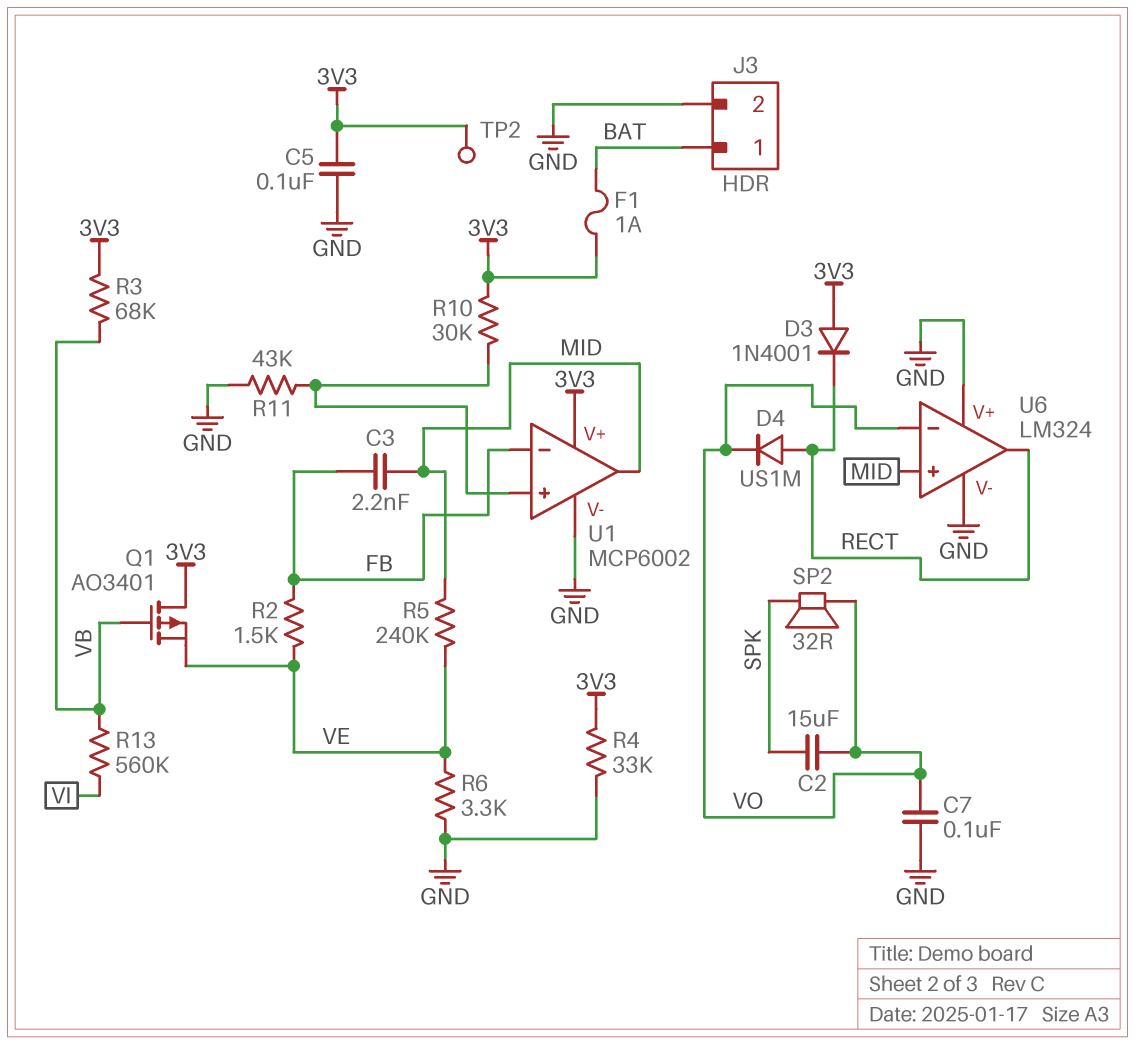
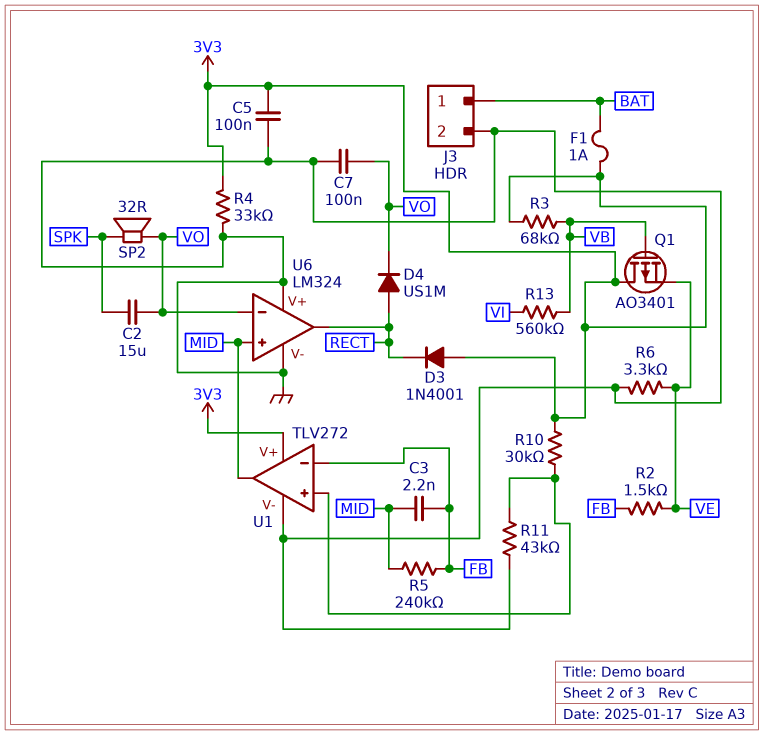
R5: 240k (MID, VE) -> 240k (FB, MID)
TP2: test point (3V3) -> none
U1: MCP6002 -> TLV272

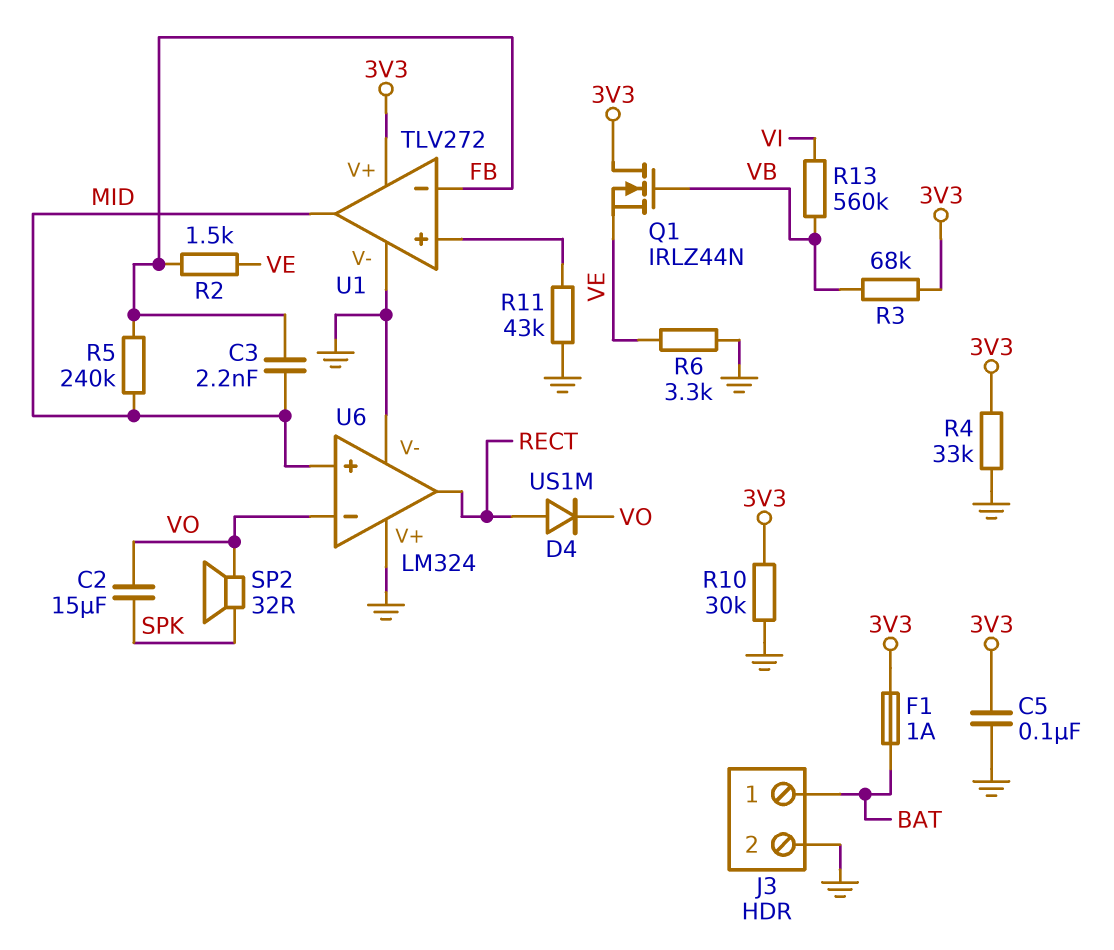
C7: 100nF (GND, VO) -> none
D3: diode 1N4001 (A 3V3, K RECT) -> none
Q1: PMOS AO3401 (G VB, D 3V3, S VE) -> NMOS IRLZ44N (G VB, D 3V3, S VE)
R10: 30k (3V3, U1/in+) -> 30k (3V3, GND)

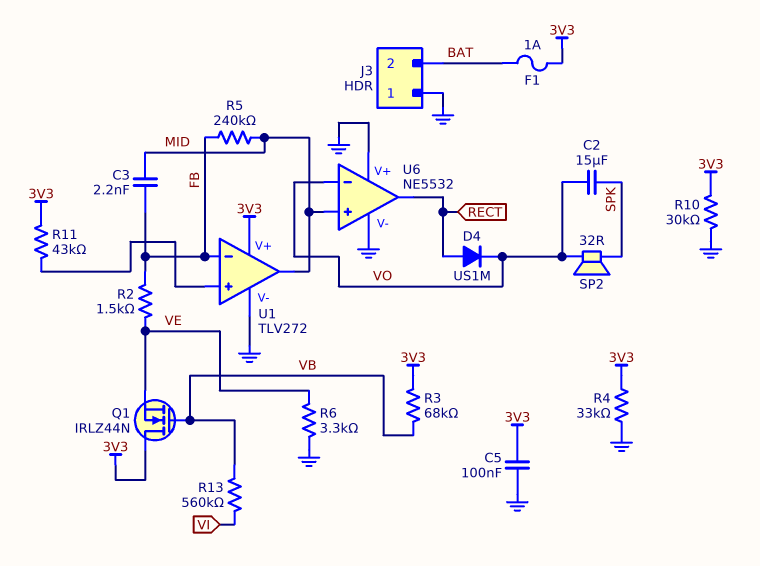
J3 pin 1: BAT -> GND
J3 pin 2: GND -> BAT
R11: 43k (GND, U1/in+) -> 43k (3V3, U1/in+)
U6: LM324 -> NE5532

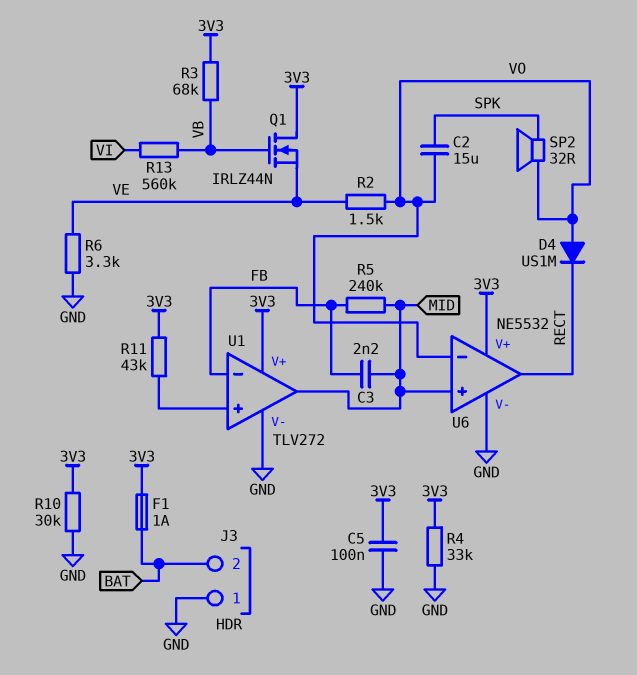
D4: diode US1M (A RECT, K VO) -> diode US1M (A VO, K RECT)
R2: 1.5k (FB, VE) -> 1.5k (VE, VO)
U6 pin V+: GND -> 3V3

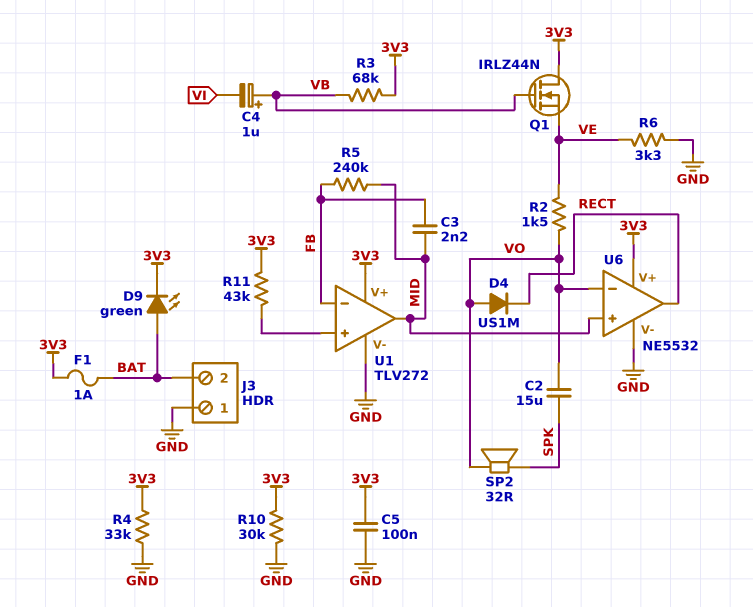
C4: none -> 1uF (plus VB, minus VI)
D9: none -> LED green (A BAT, K 3V3)
R13: 560k (VB, VI) -> none

